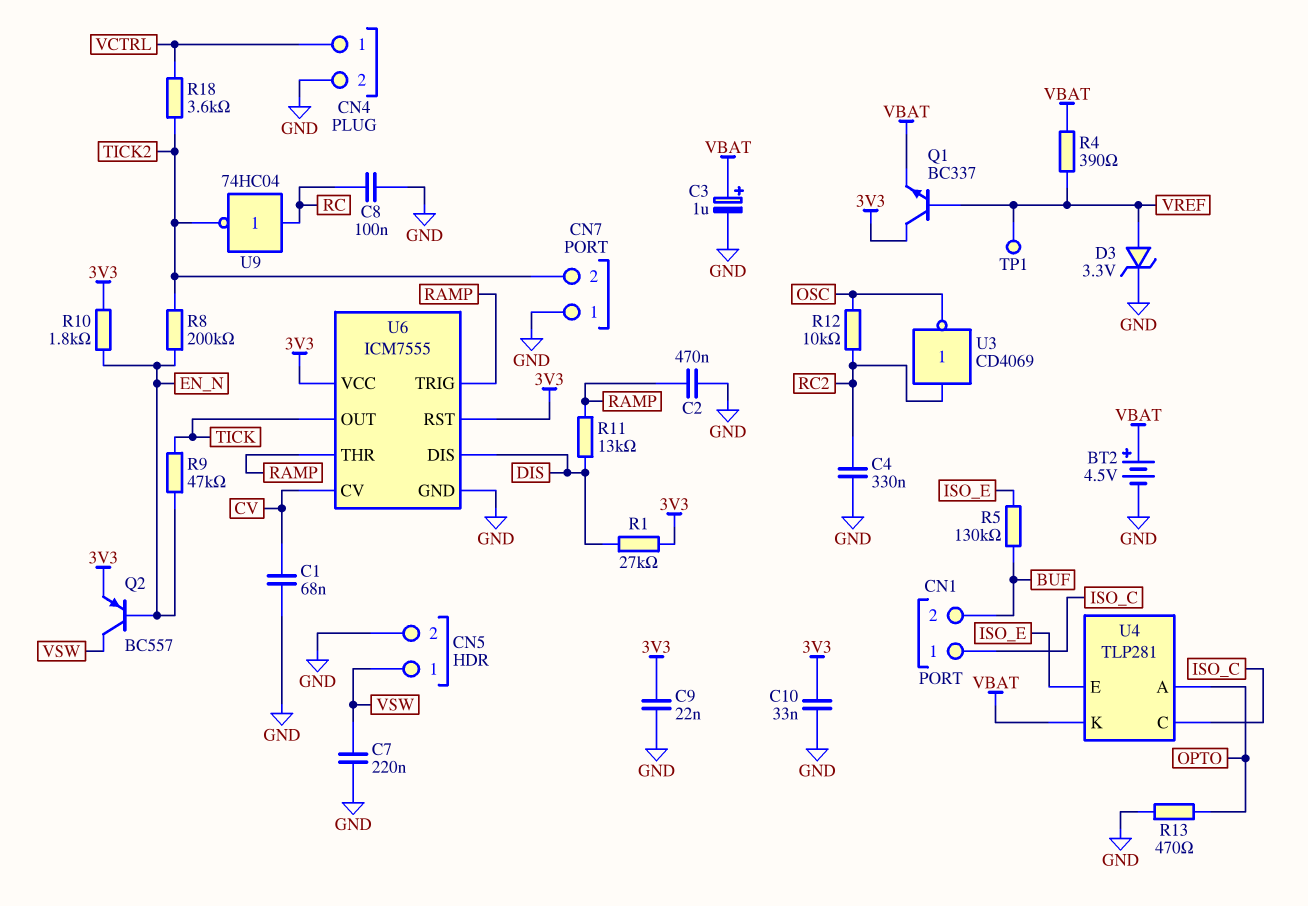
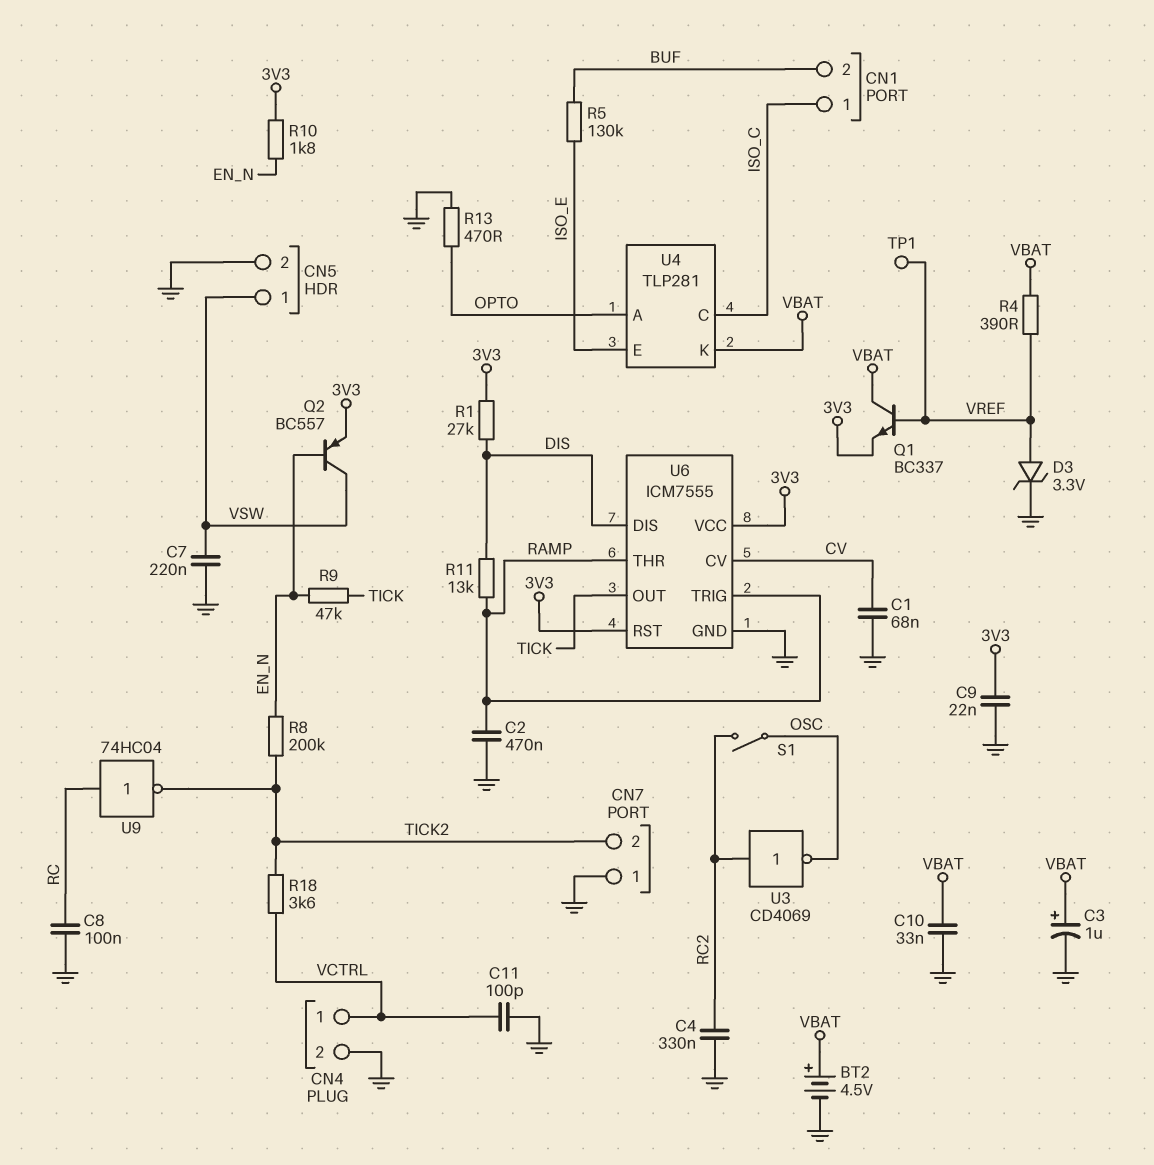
C10: 33nF (3V3, GND) -> 33nF (GND, VBAT)
C11: none -> 100pF (GND, VCTRL)
Q1: NPN BC337 (B VREF, C 3V3, E VBAT) -> NPN BC337 (B VREF, C VBAT, E 3V3)
R12: 10k (OSC, RC2) -> none
S1: none -> switch (OSC, RC2)

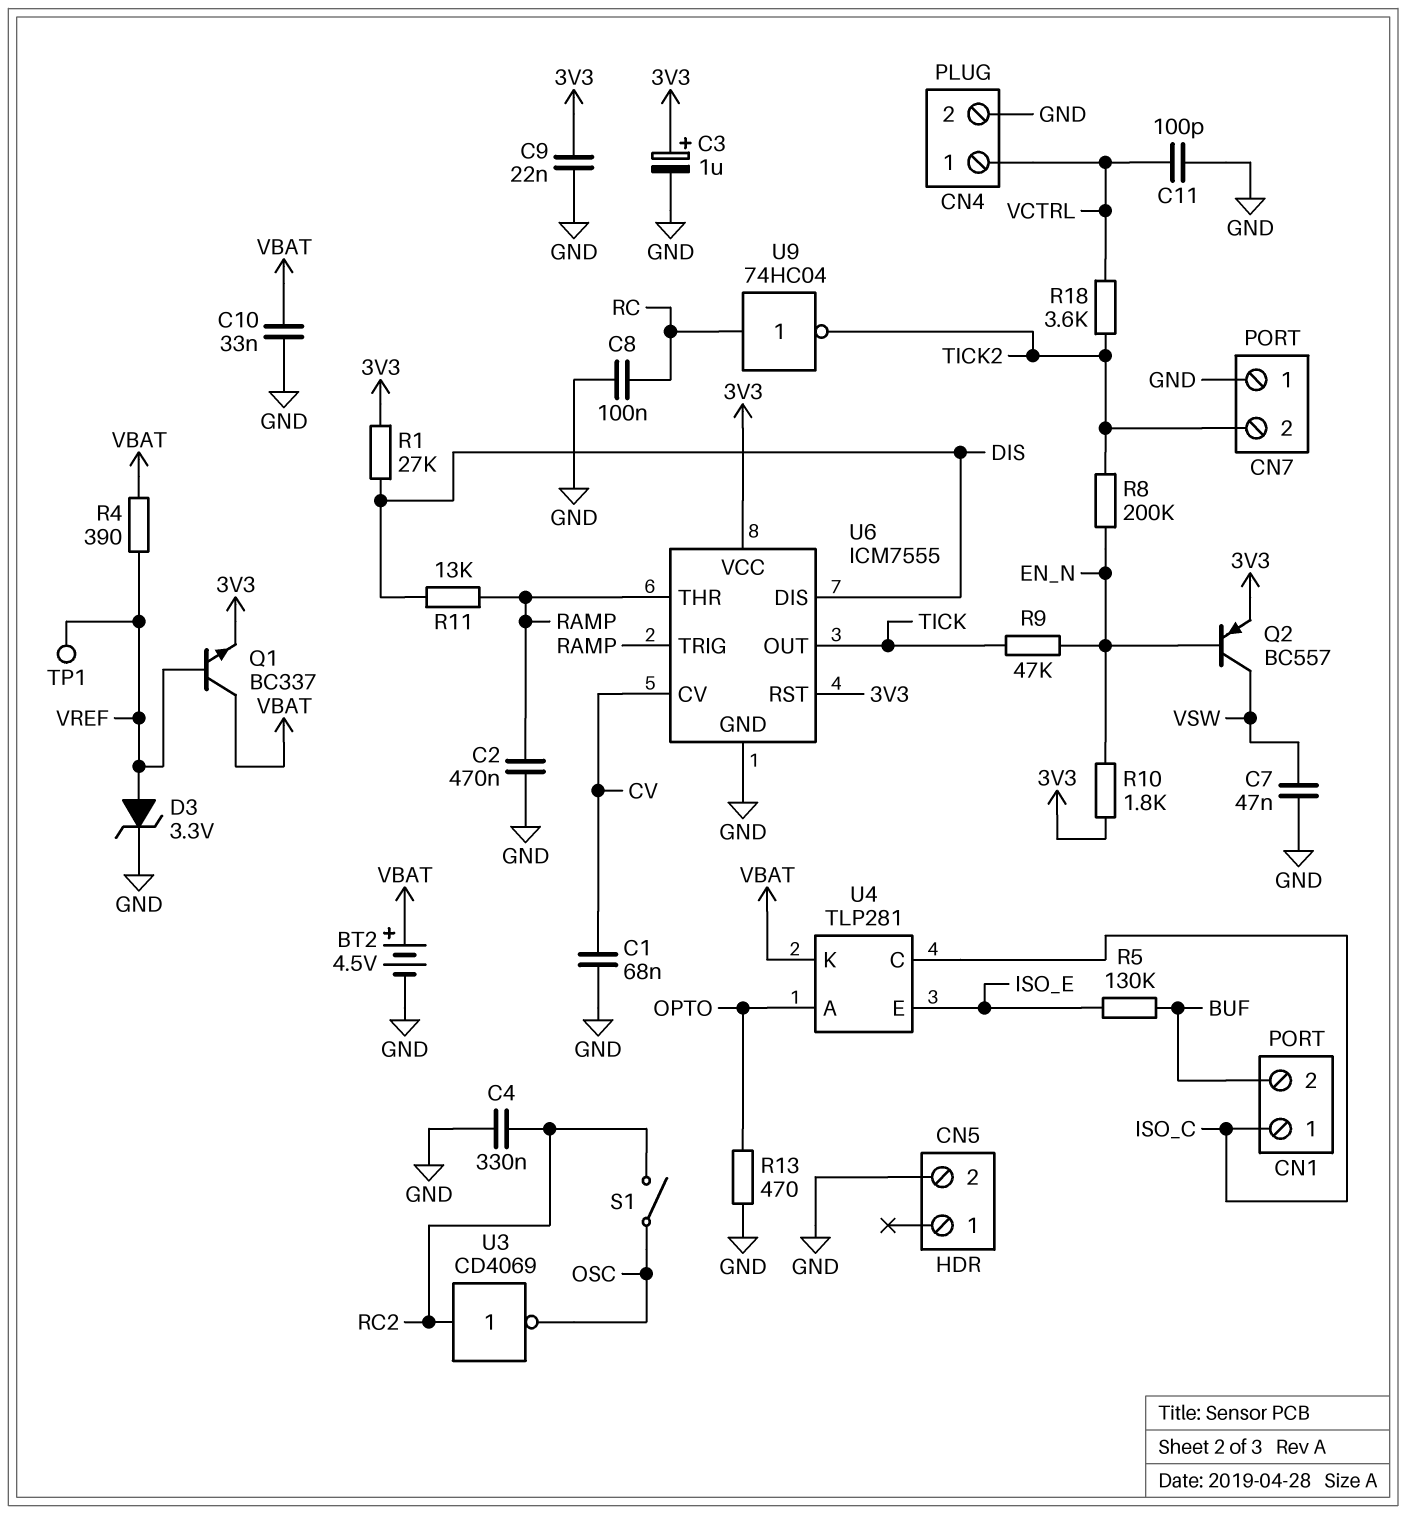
C3: 1uF (plus VBAT, minus GND) -> 1uF (plus 3V3, minus GND)
C7: 220nF (GND, VSW) -> 47nF (GND, VSW)
CN5 pin 1: VSW -> none

